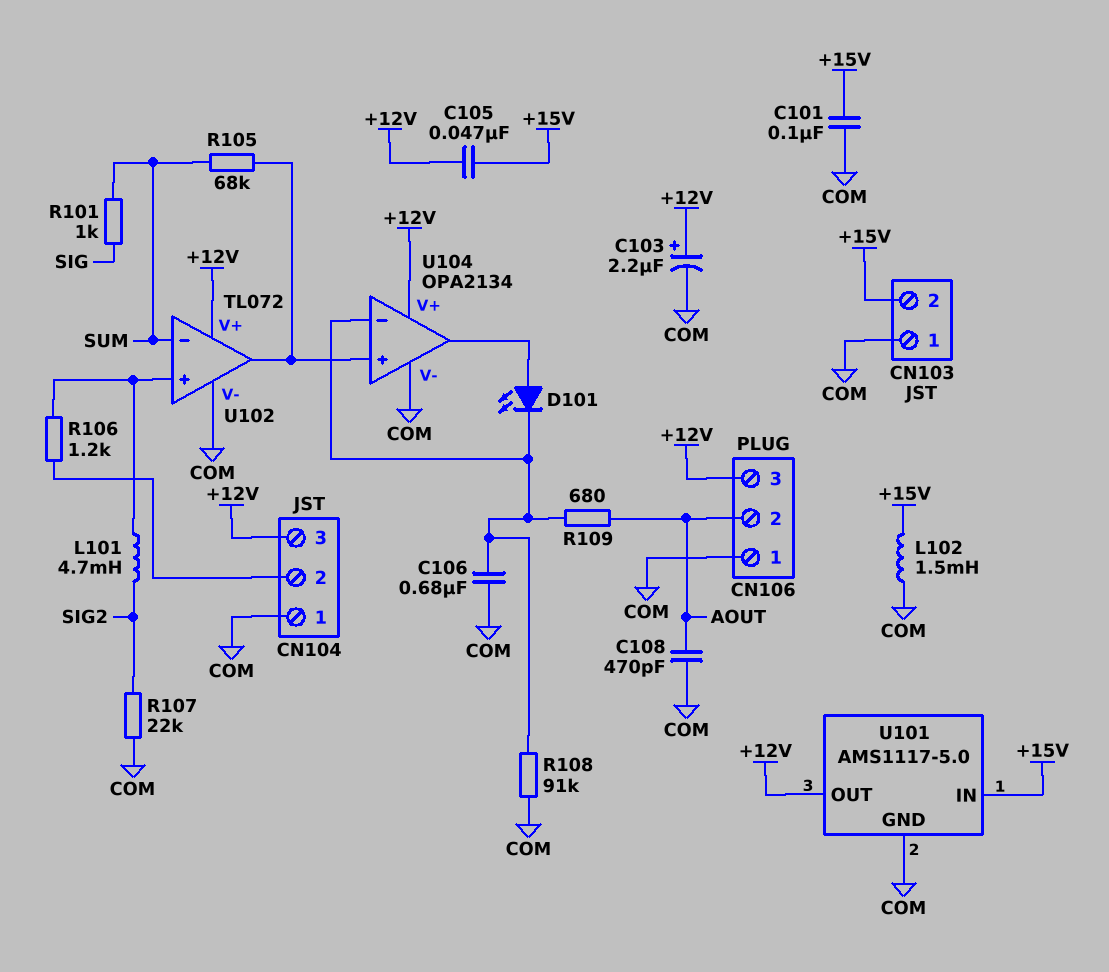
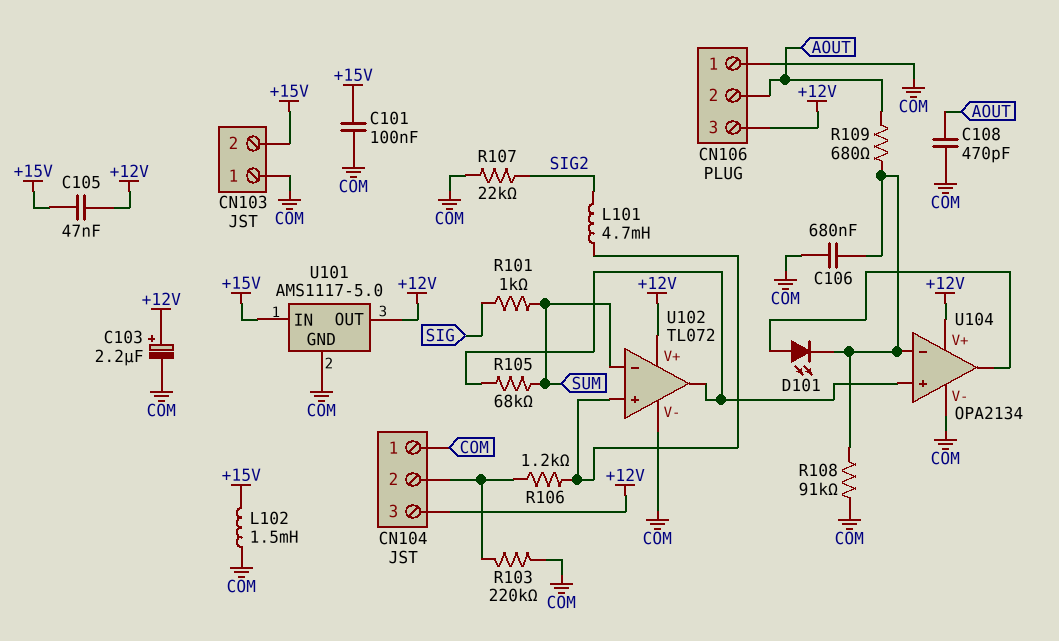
R103: none -> 220k (CN104/2, COM)

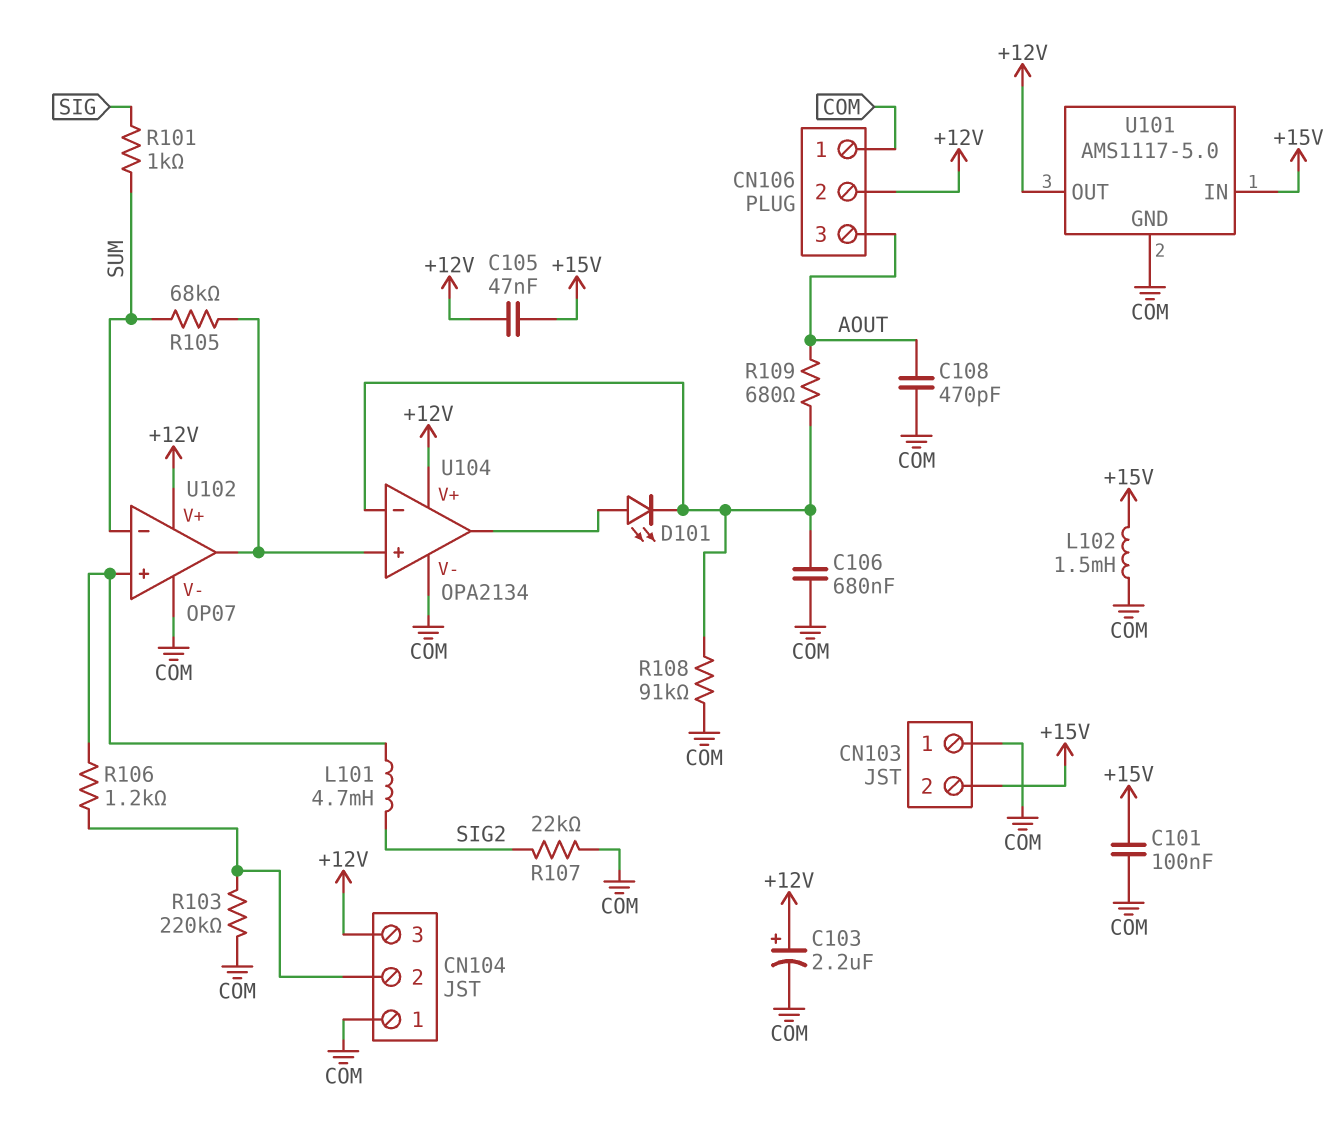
CN106 pin 2: AOUT -> +12V
CN106 pin 3: +12V -> AOUT
U102: TL072 -> OP07

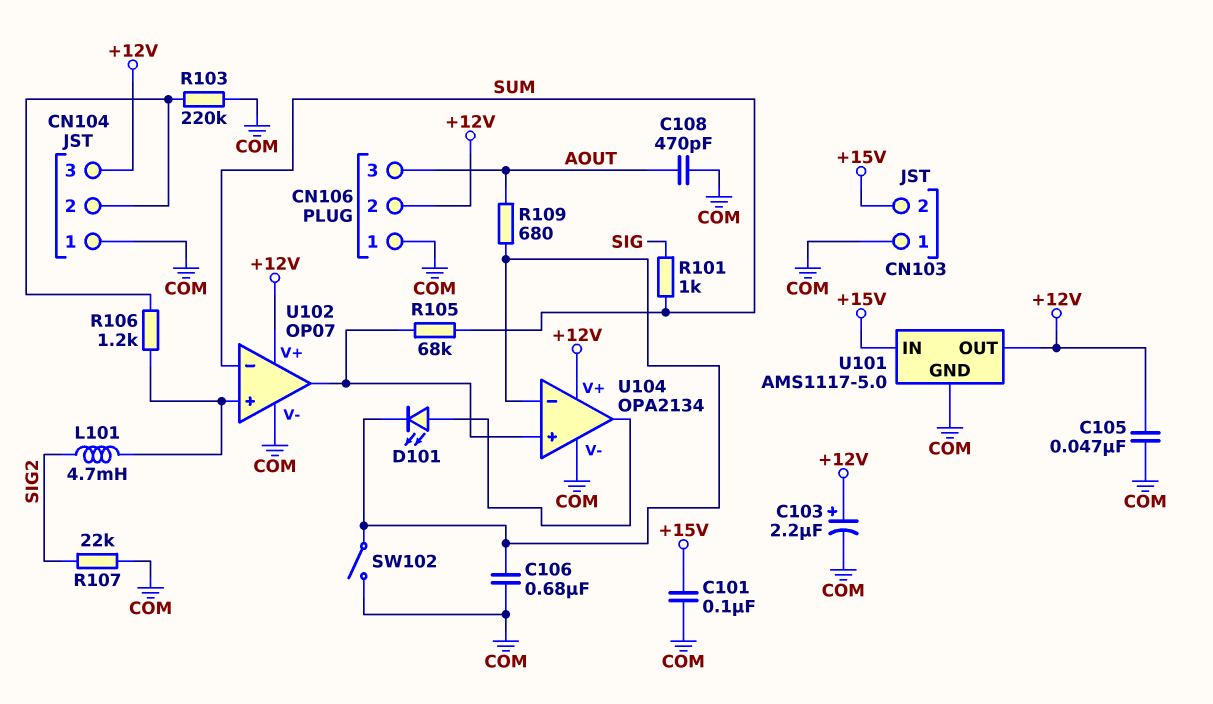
C105: 47nF (+12V, +15V) -> 47nF (+12V, COM)
L102: 1.5mH (+15V, COM) -> none
R108: 91k (COM, U104/in-) -> none
SW102: none -> switch (COM, U104/in-)

